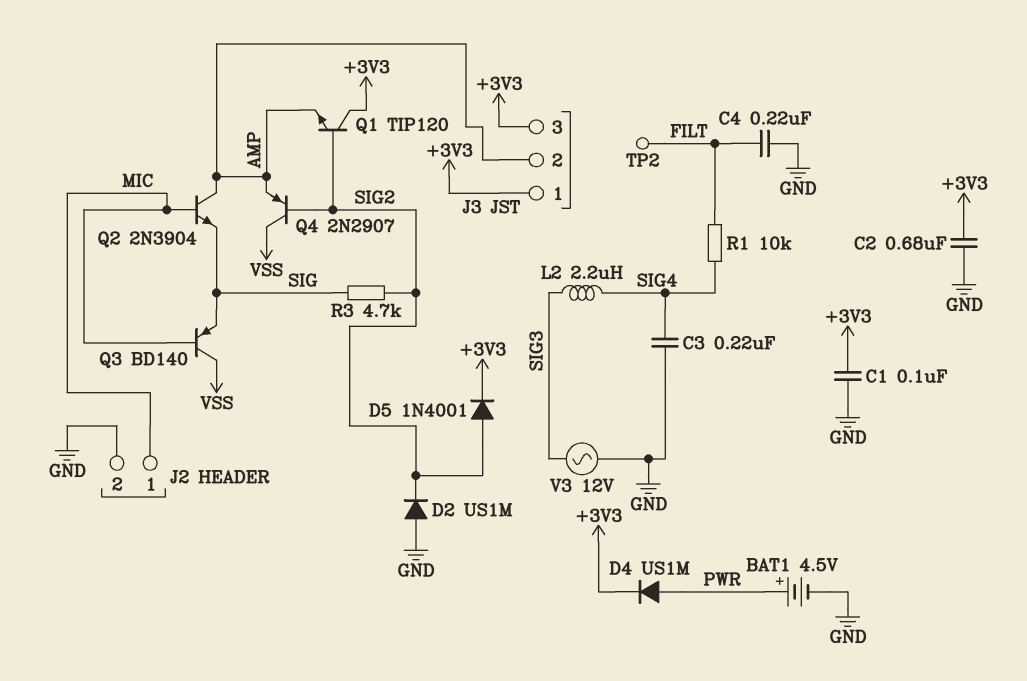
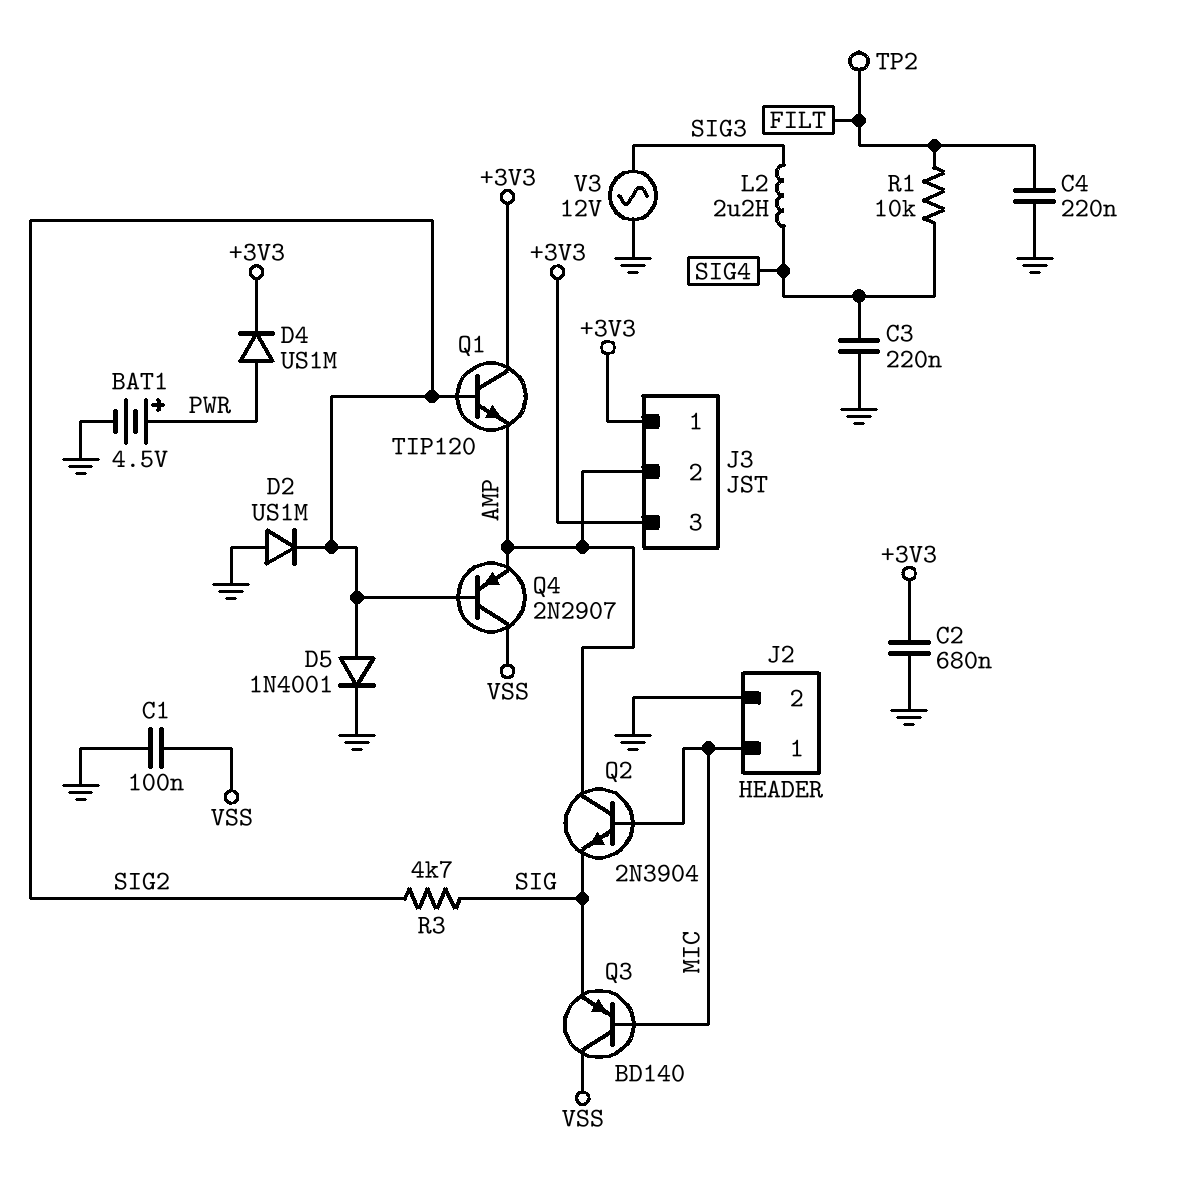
C1: 100nF (+3V3, GND) -> 100nF (GND, VSS)
D5: diode 1N4001 (A SIG2, K +3V3) -> diode 1N4001 (A SIG2, K GND)

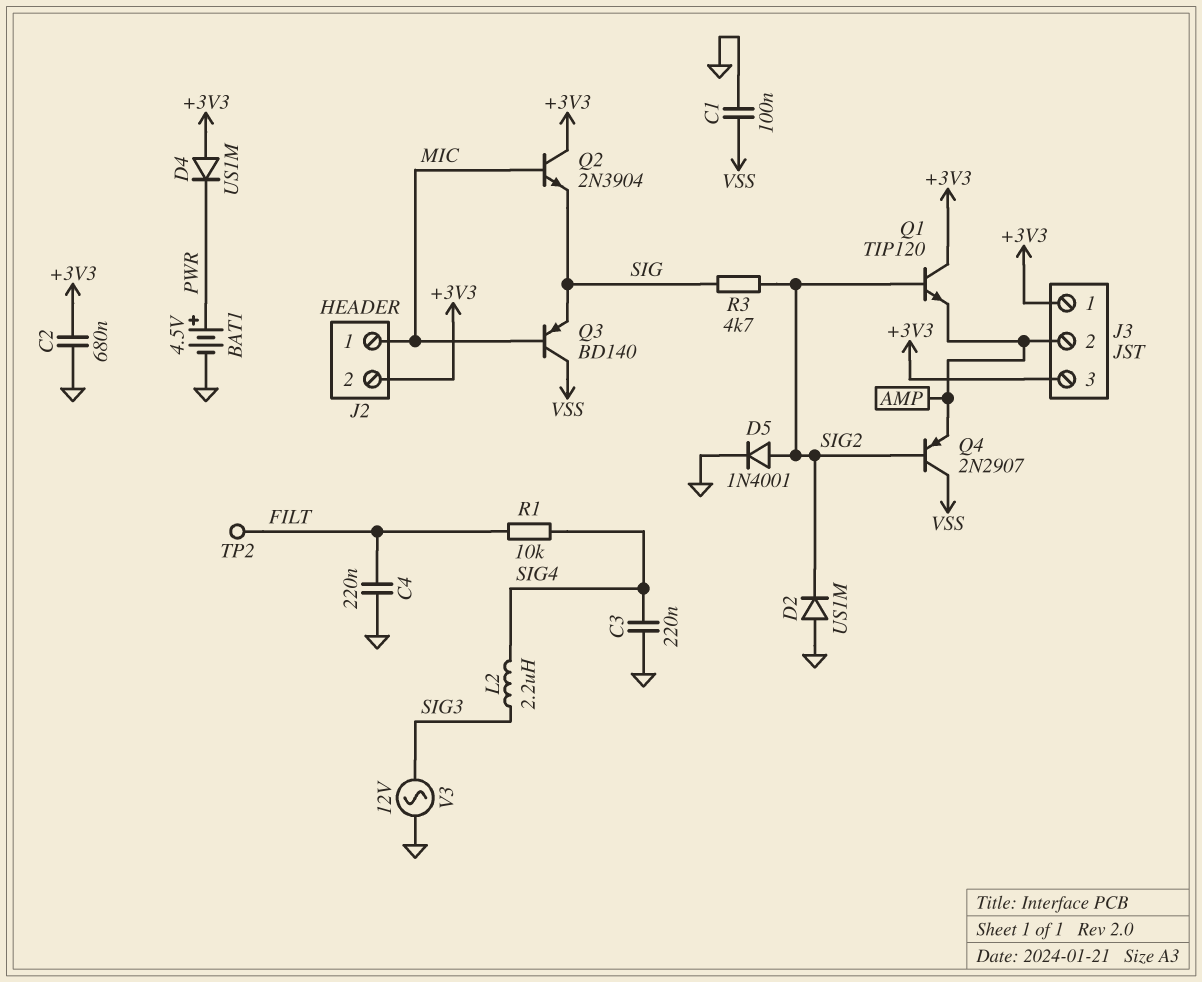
D4: diode US1M (A PWR, K +3V3) -> diode US1M (A +3V3, K PWR)
J2 pin 2: GND -> +3V3
Q2: NPN 2N3904 (B MIC, C AMP, E SIG) -> NPN 2N3904 (B MIC, C +3V3, E SIG)

